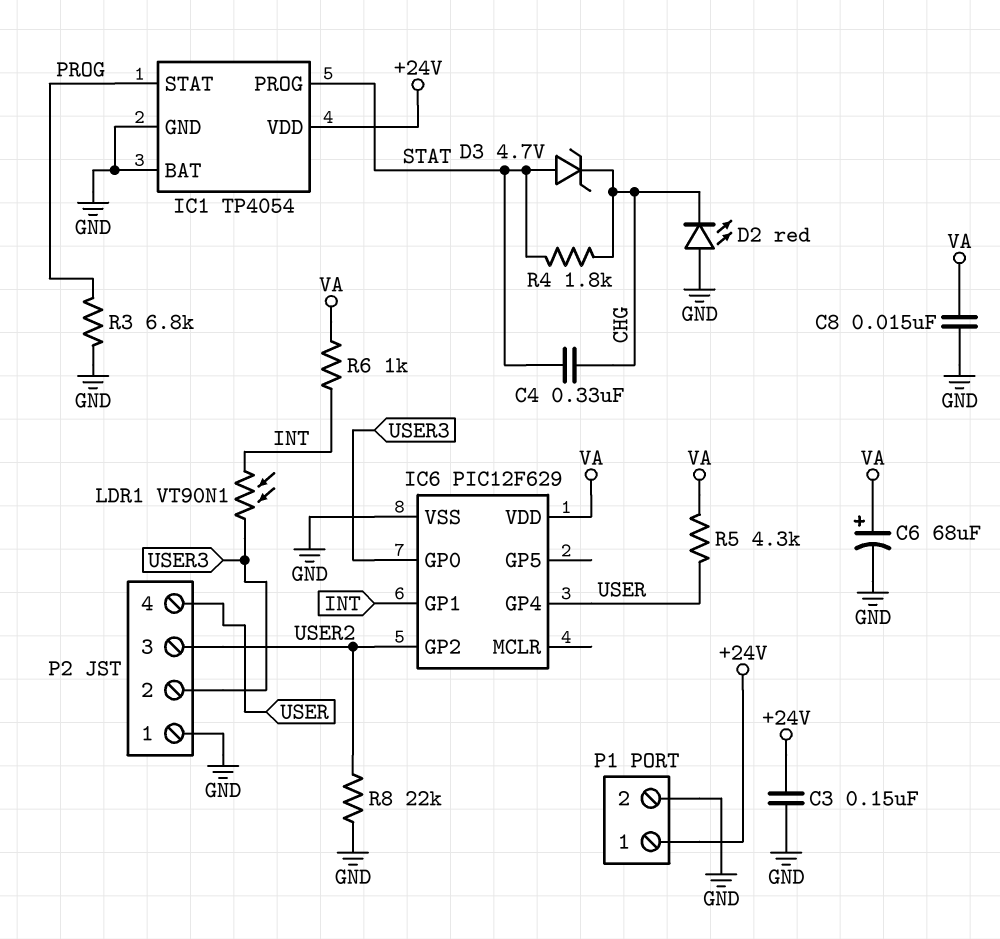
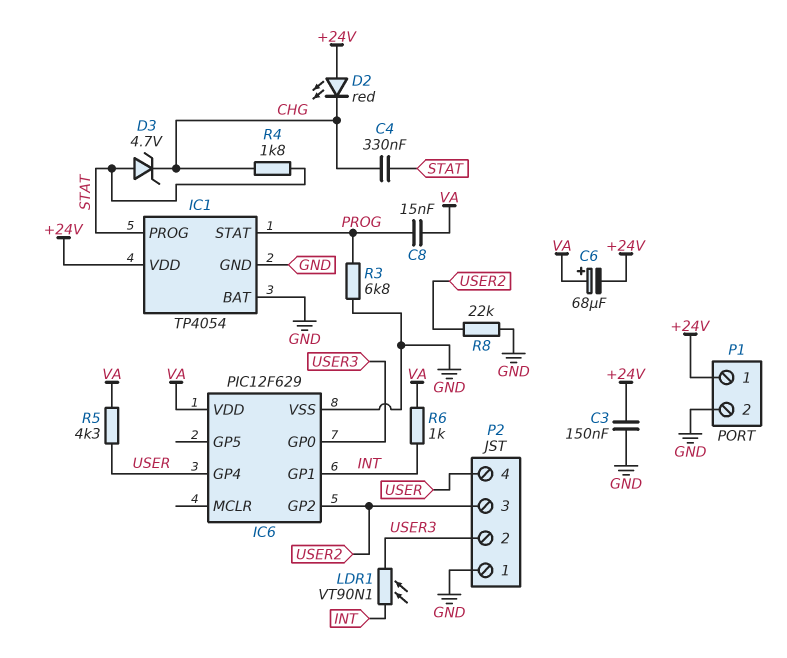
C6: 68uF (plus VA, minus GND) -> 68uF (plus VA, minus +24V)
C8: 15nF (GND, VA) -> 15nF (PROG, VA)
D2: LED red (A GND, K CHG) -> LED red (A +24V, K CHG)

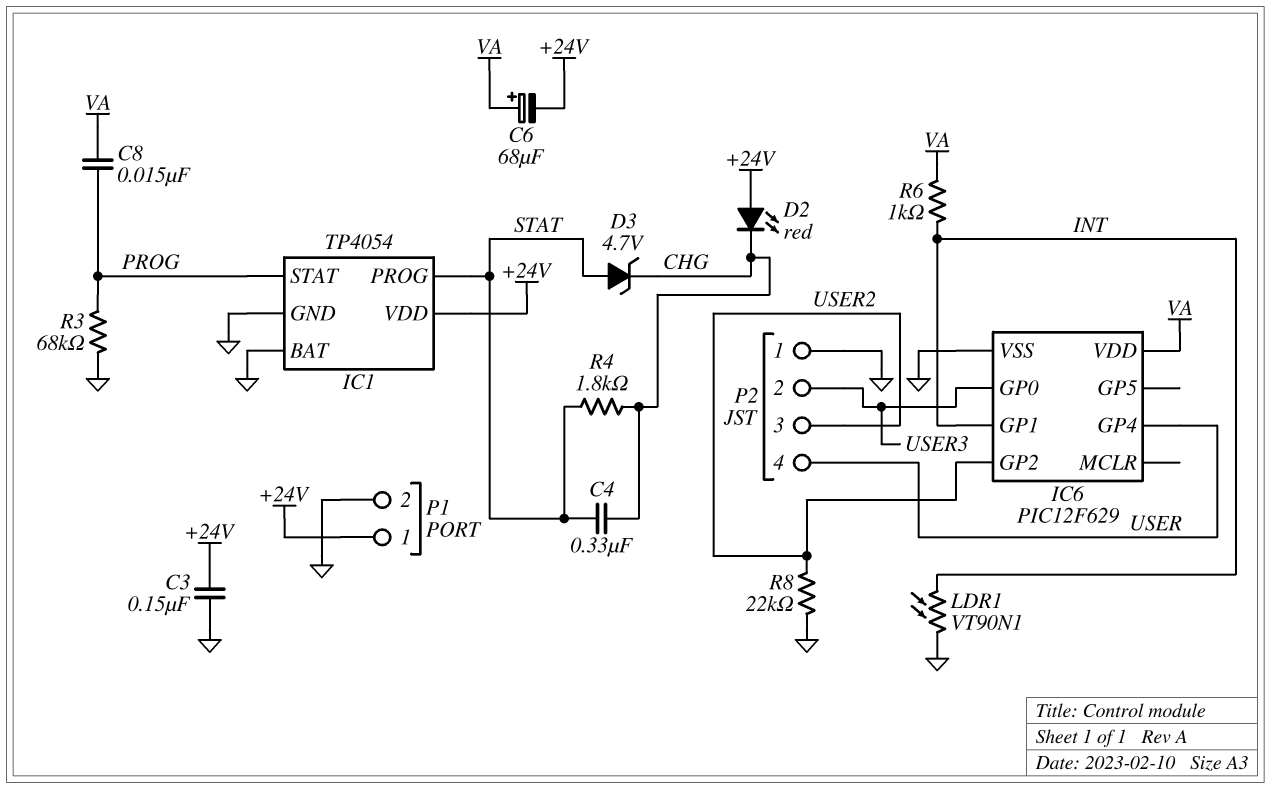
LDR1: VT90N1 (INT, USER3) -> VT90N1 (GND, INT)
R3: 6.8k (GND, PROG) -> 68k (GND, PROG)
R5: 4.3k (USER, VA) -> none

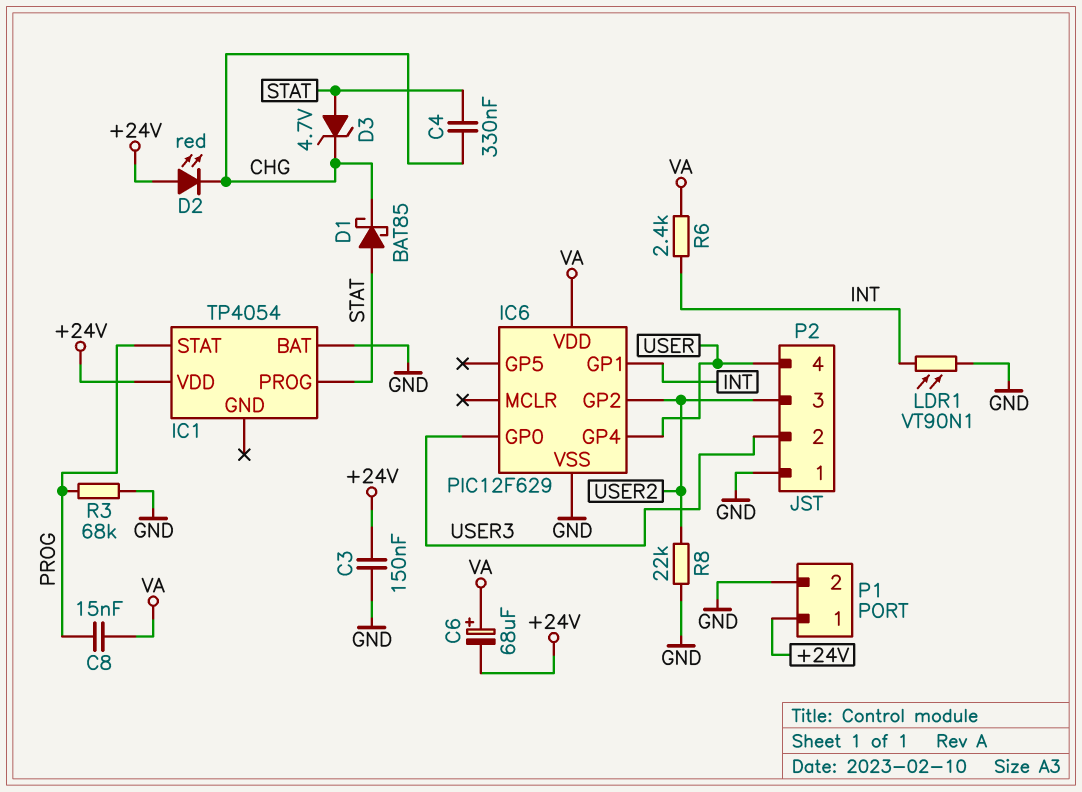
D1: none -> schottky BAT85 (A STAT, K CHG)
IC1 pin GND: GND -> none
R4: 1.8k (CHG, STAT) -> none
R6: 1k (INT, VA) -> 2.4k (INT, VA)

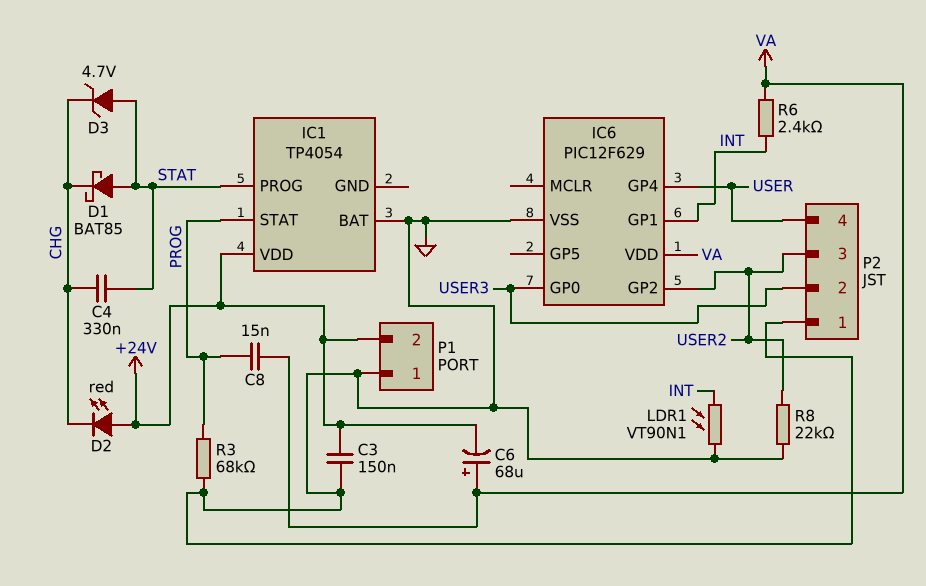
P1 pin 1: +24V -> GND
P1 pin 2: GND -> +24V

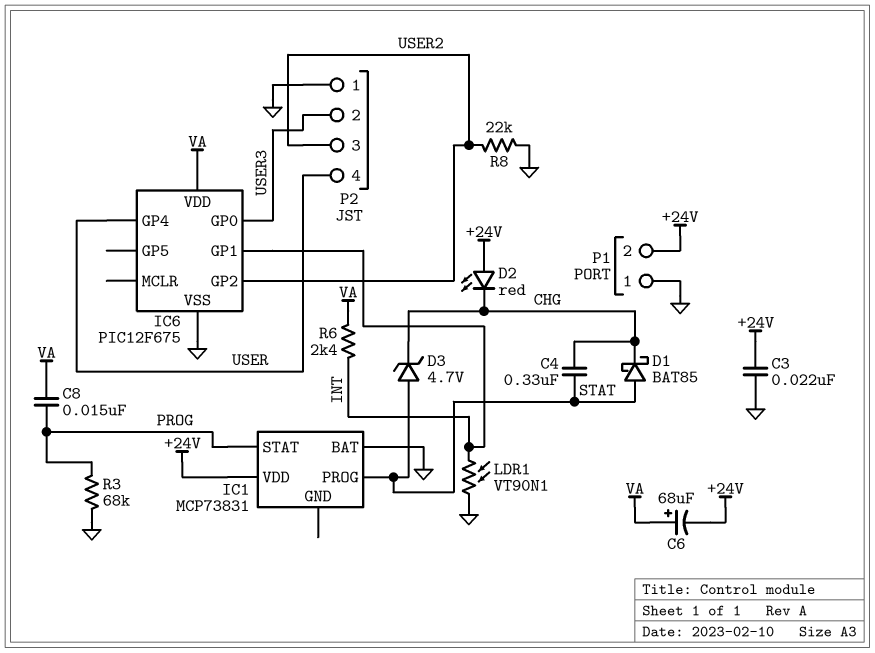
C3: 150nF (+24V, GND) -> 22nF (+24V, GND)
IC1: TP4054 -> MCP73831
IC6: PIC12F629 -> PIC12F675

